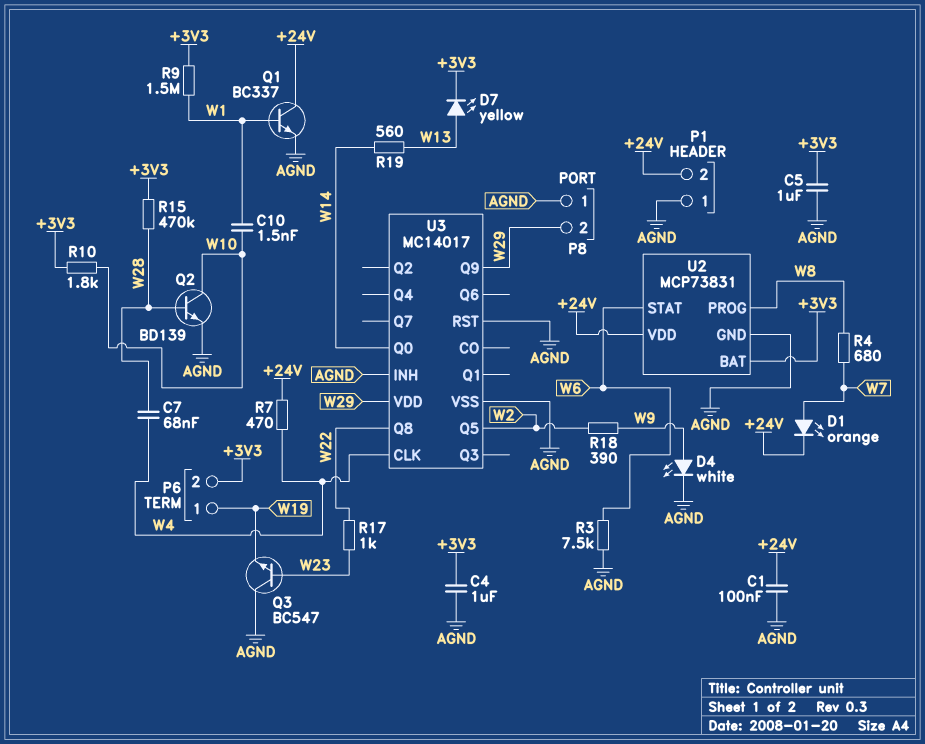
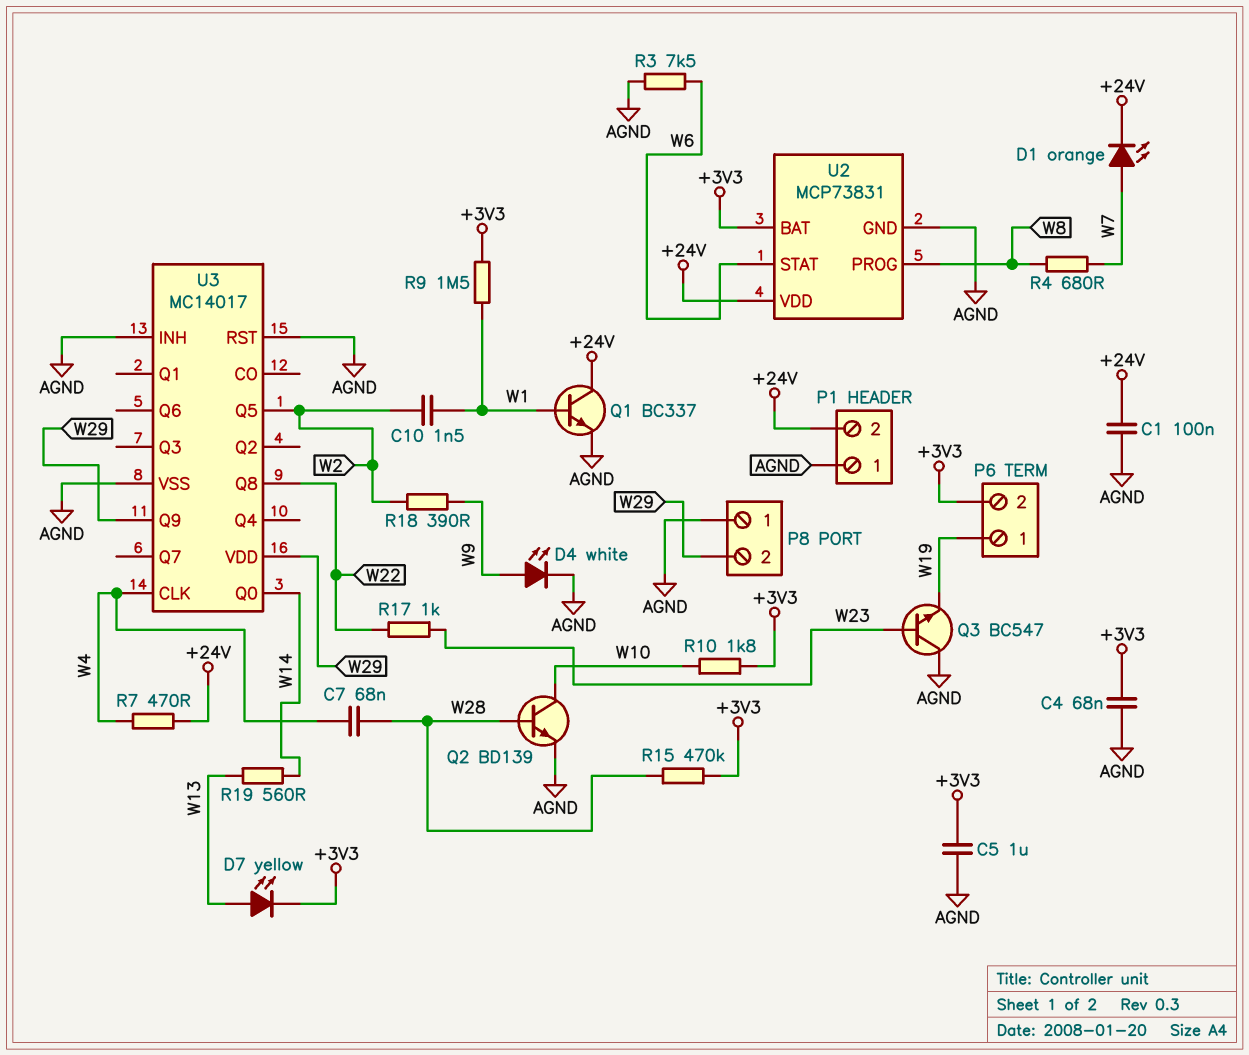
C4: 1uF (+3V3, AGND) -> 68nF (+3V3, AGND)
C10: 1.5nF (W1, W10) -> 1.5nF (W1, W2)

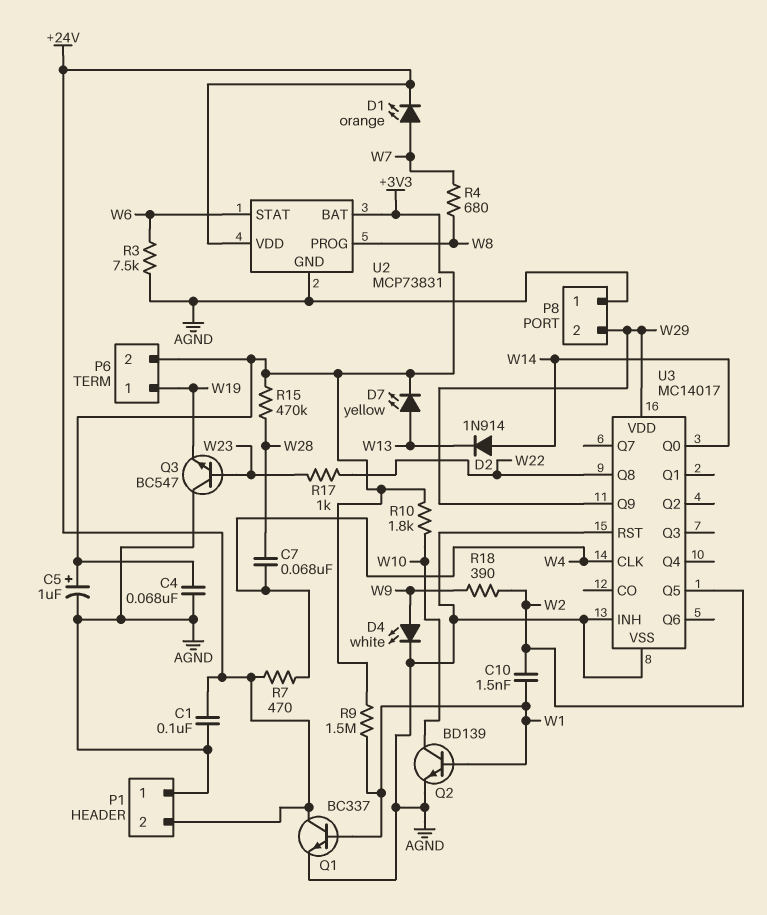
C5: 1uF (+3V3, AGND) -> 1uF (plus +3V3, minus AGND)
D2: none -> diode 1N914 (A W14, K W13)
Q2: NPN BD139 (B W28, C W10, E AGND) -> NPN BD139 (B W1, C W10, E AGND)
R19: 560 (W13, W14) -> none

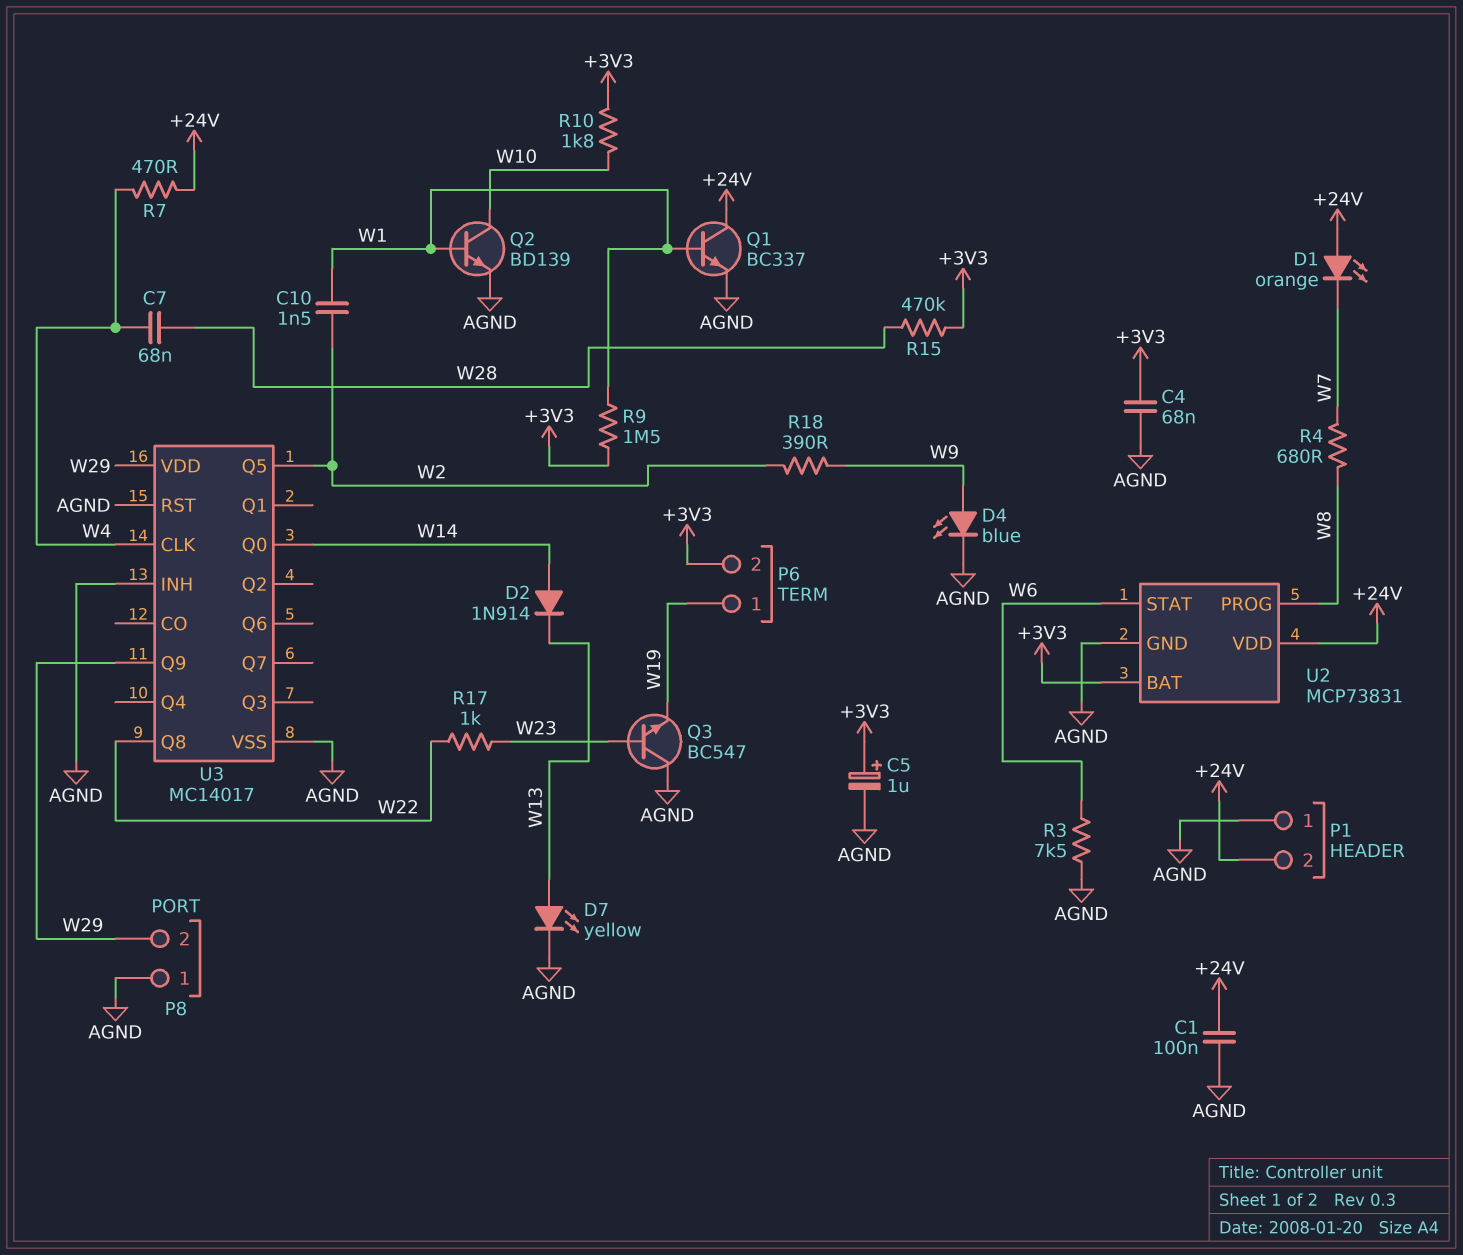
D1: LED orange (A W7, K +24V) -> LED orange (A +24V, K W7)
D4: LED white (A W9, K AGND) -> LED blue (A W9, K AGND)
D7: LED yellow (A W13, K +3V3) -> LED yellow (A W13, K AGND)

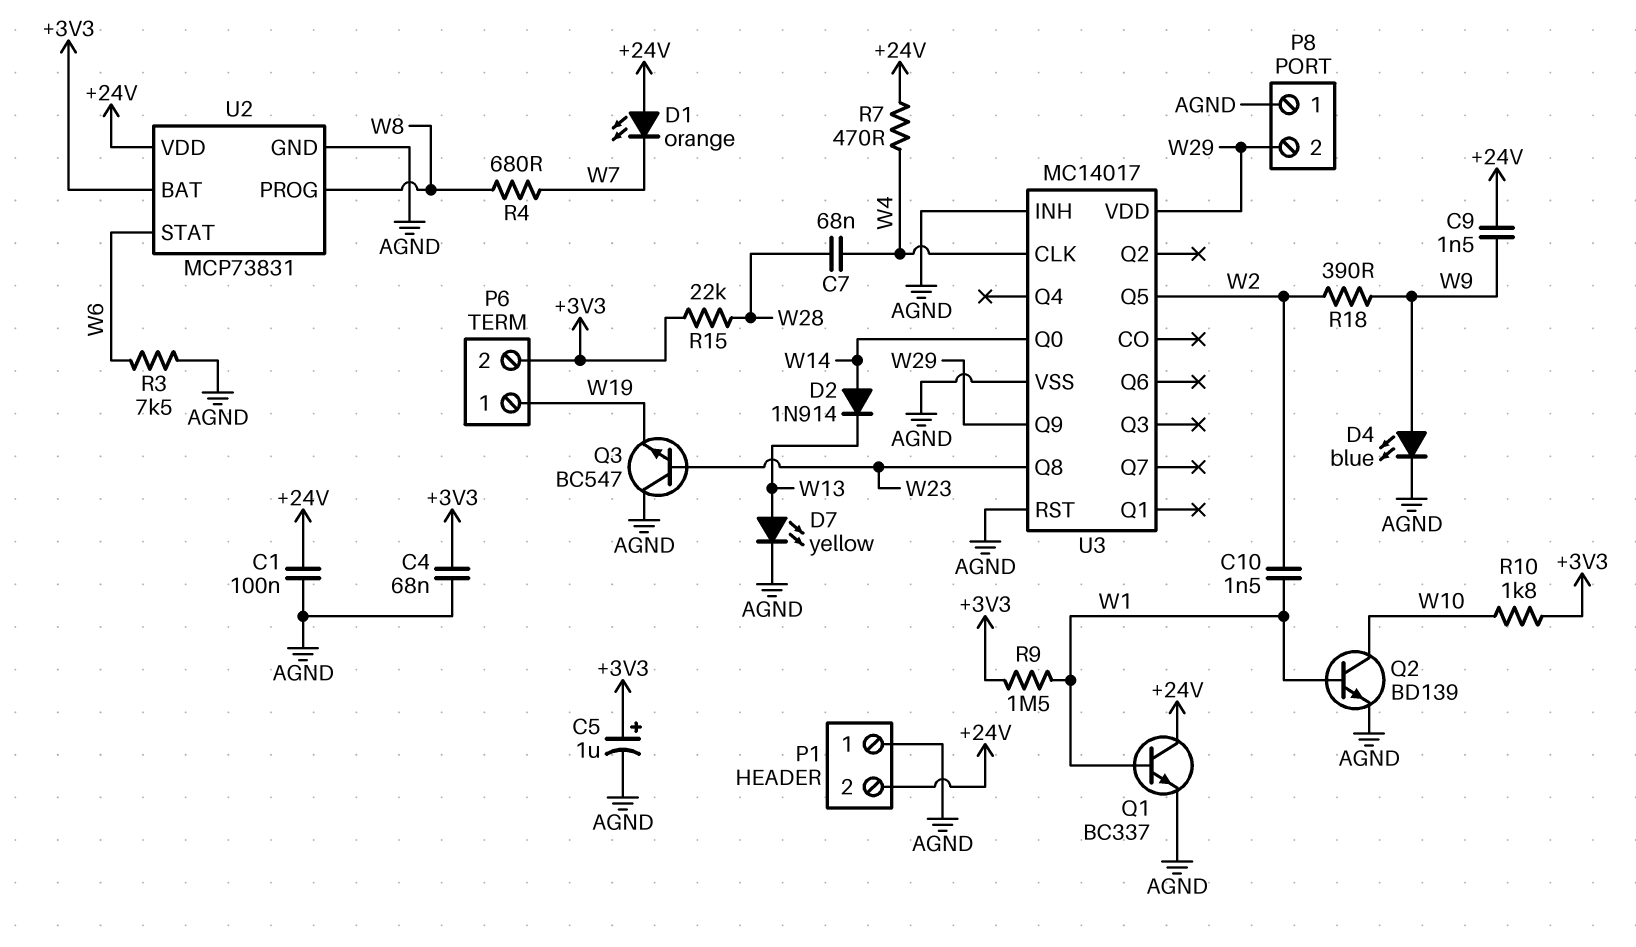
C9: none -> 1.5nF (+24V, W9)
R15: 470k (+3V3, W28) -> 22k (+3V3, W28)
R17: 1k (W22, W23) -> none
U3 pin Q8: W22 -> W23

